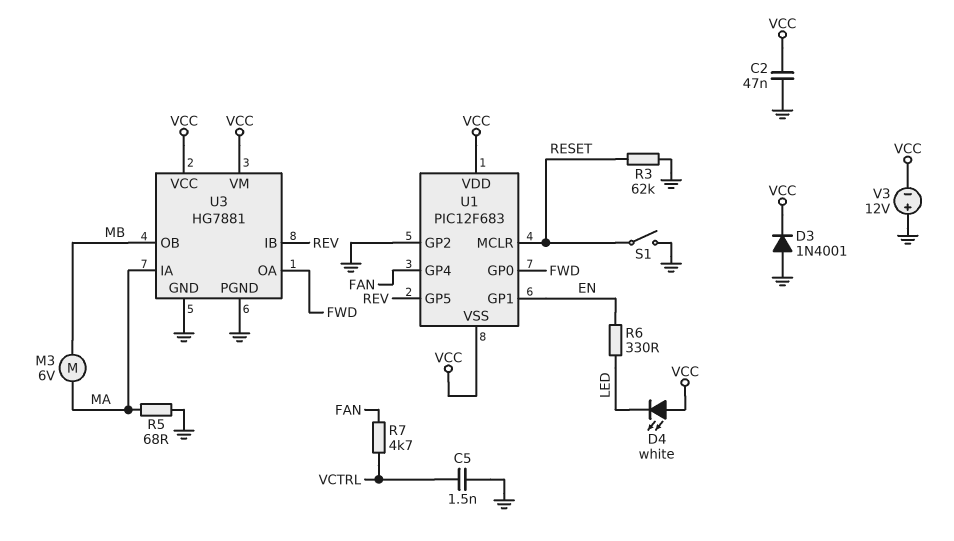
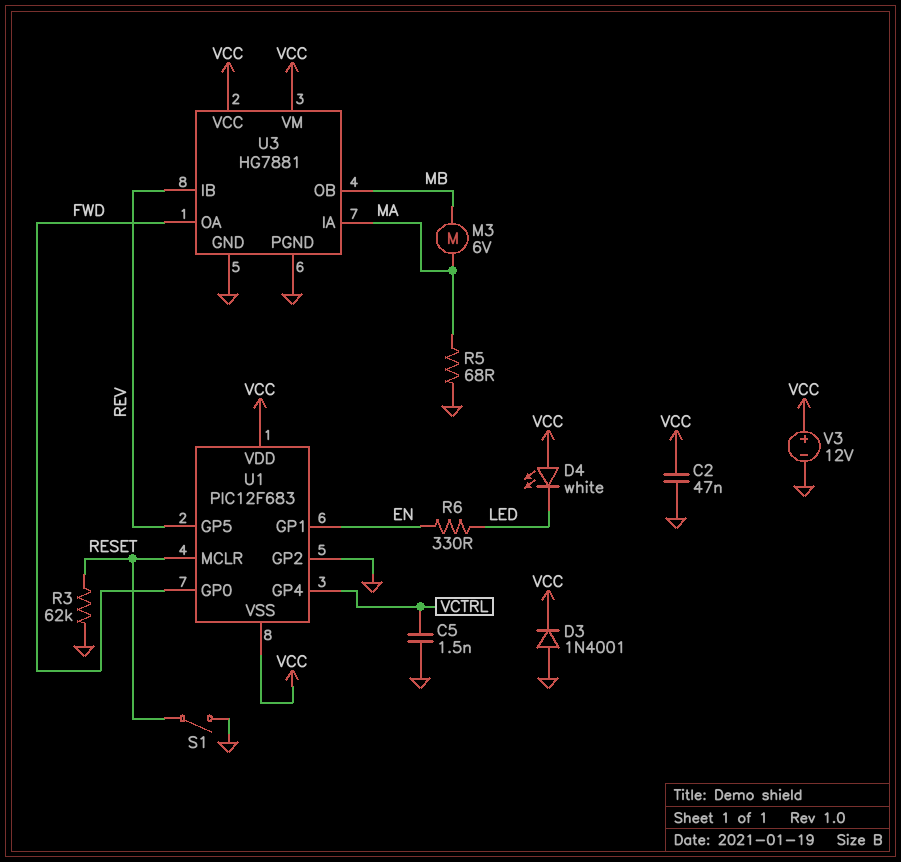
R7: 4.7k (FAN, VCTRL) -> none
U1 pin GP4: FAN -> VCTRL
V3: 12V (plus GND, minus VCC) -> 12V (plus VCC, minus GND)

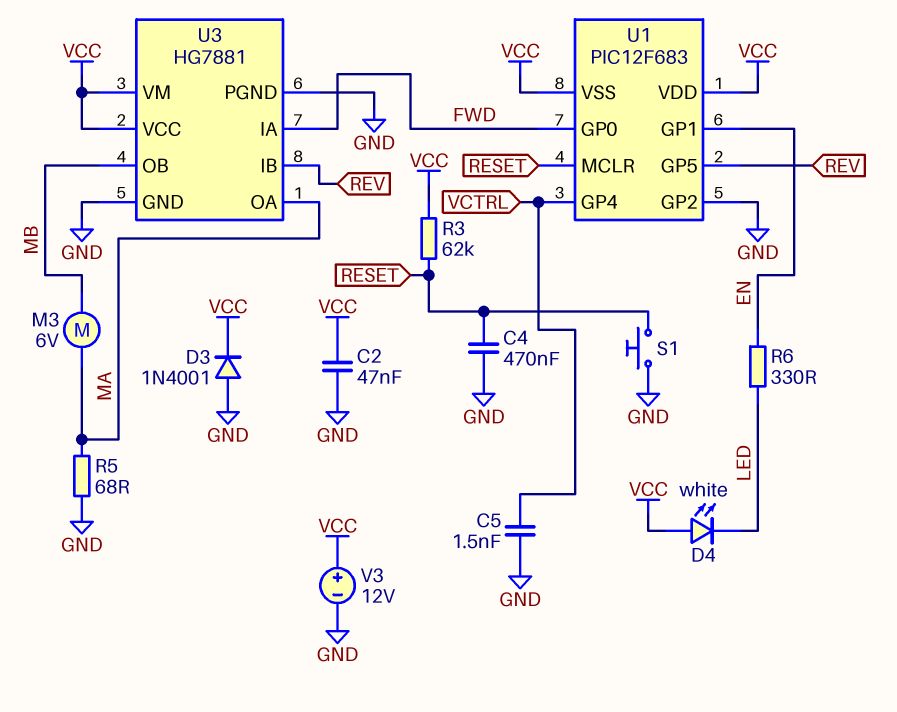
C4: none -> 470nF (GND, RESET)
R3: 62k (GND, RESET) -> 62k (RESET, VCC)
S1: switch (GND, RESET) -> button (GND, RESET)
U3 pin IA: MA -> FWD
U3 pin OA: FWD -> MA

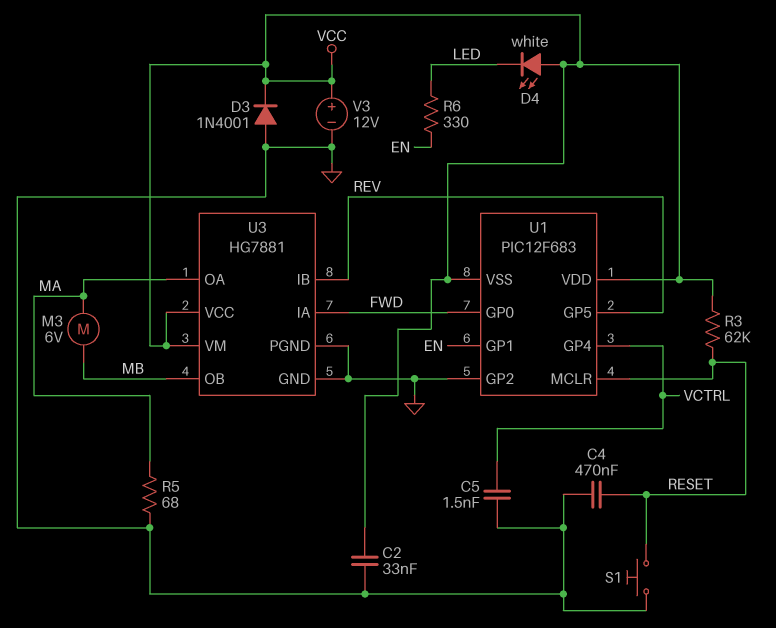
C2: 47nF (GND, VCC) -> 33nF (GND, VCC)

